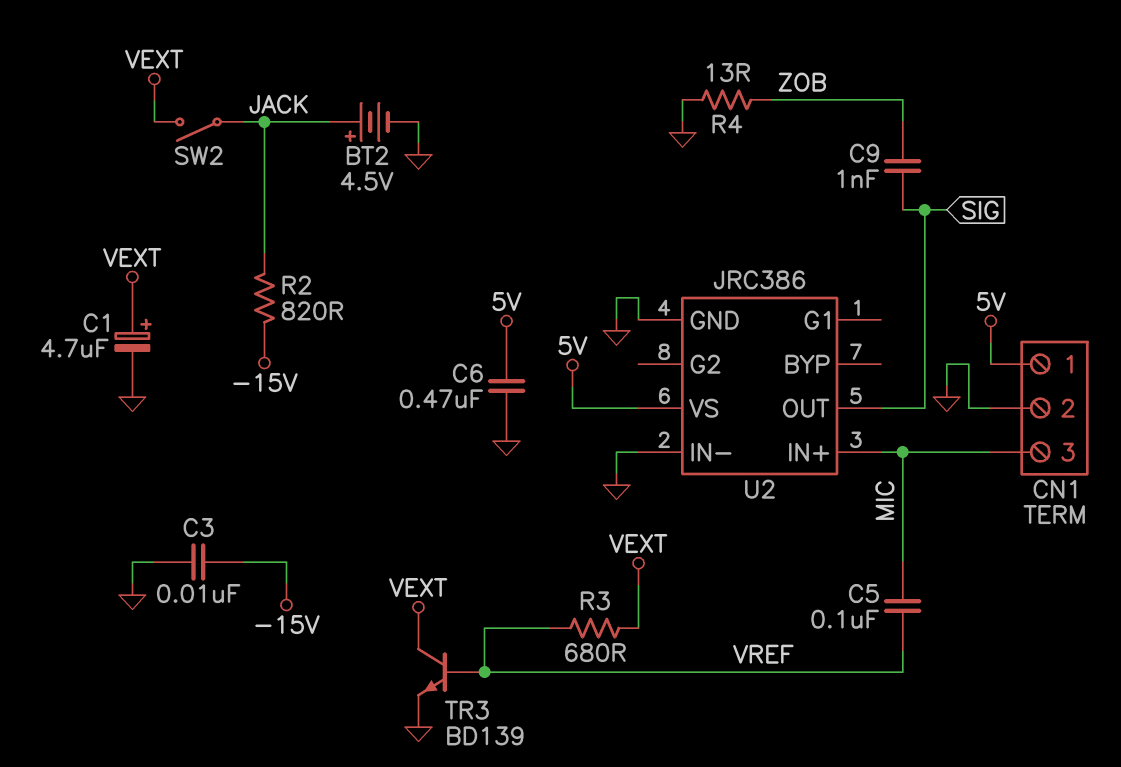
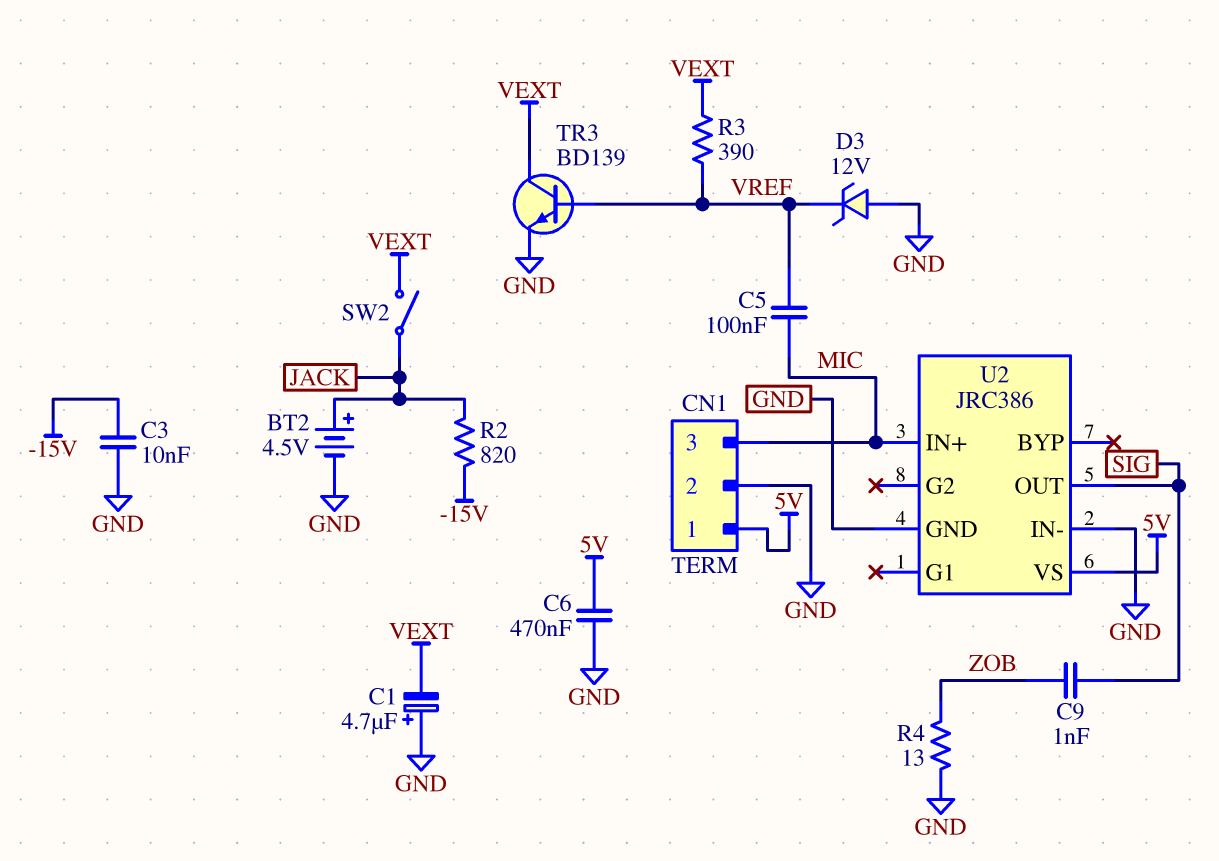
C1: 4.7uF (plus VEXT, minus GND) -> 4.7uF (plus GND, minus VEXT)
D3: none -> zener 12V (A GND, K VREF)
R3: 680 (VEXT, VREF) -> 390 (VEXT, VREF)

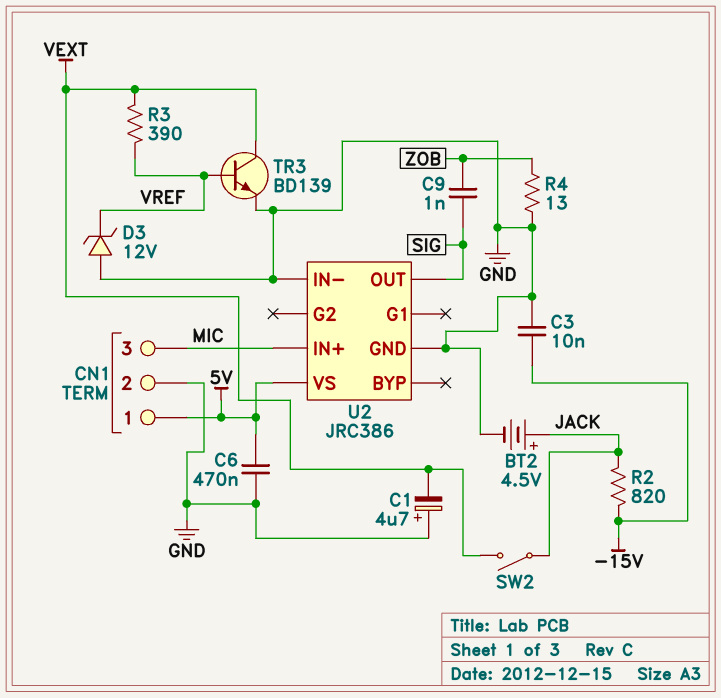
C5: 100nF (MIC, VREF) -> none

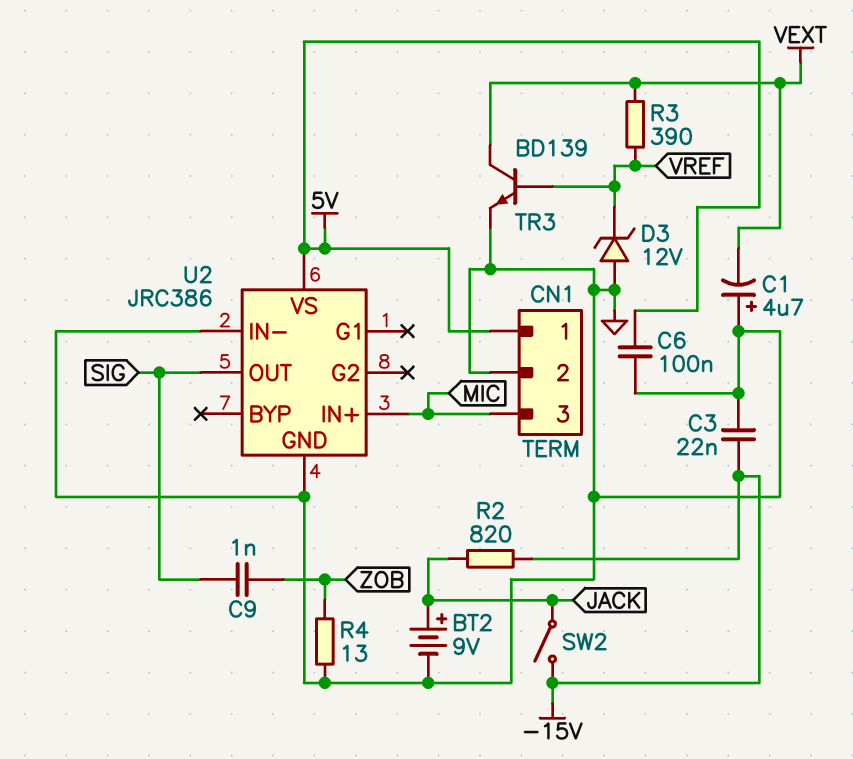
BT2: 4.5V (plus JACK, minus GND) -> 9V (plus JACK, minus GND)
C3: 10nF (-15V, GND) -> 22nF (-15V, GND)
C6: 470nF (5V, GND) -> 100nF (5V, GND)
SW2: switch (JACK, VEXT) -> switch (-15V, JACK)

